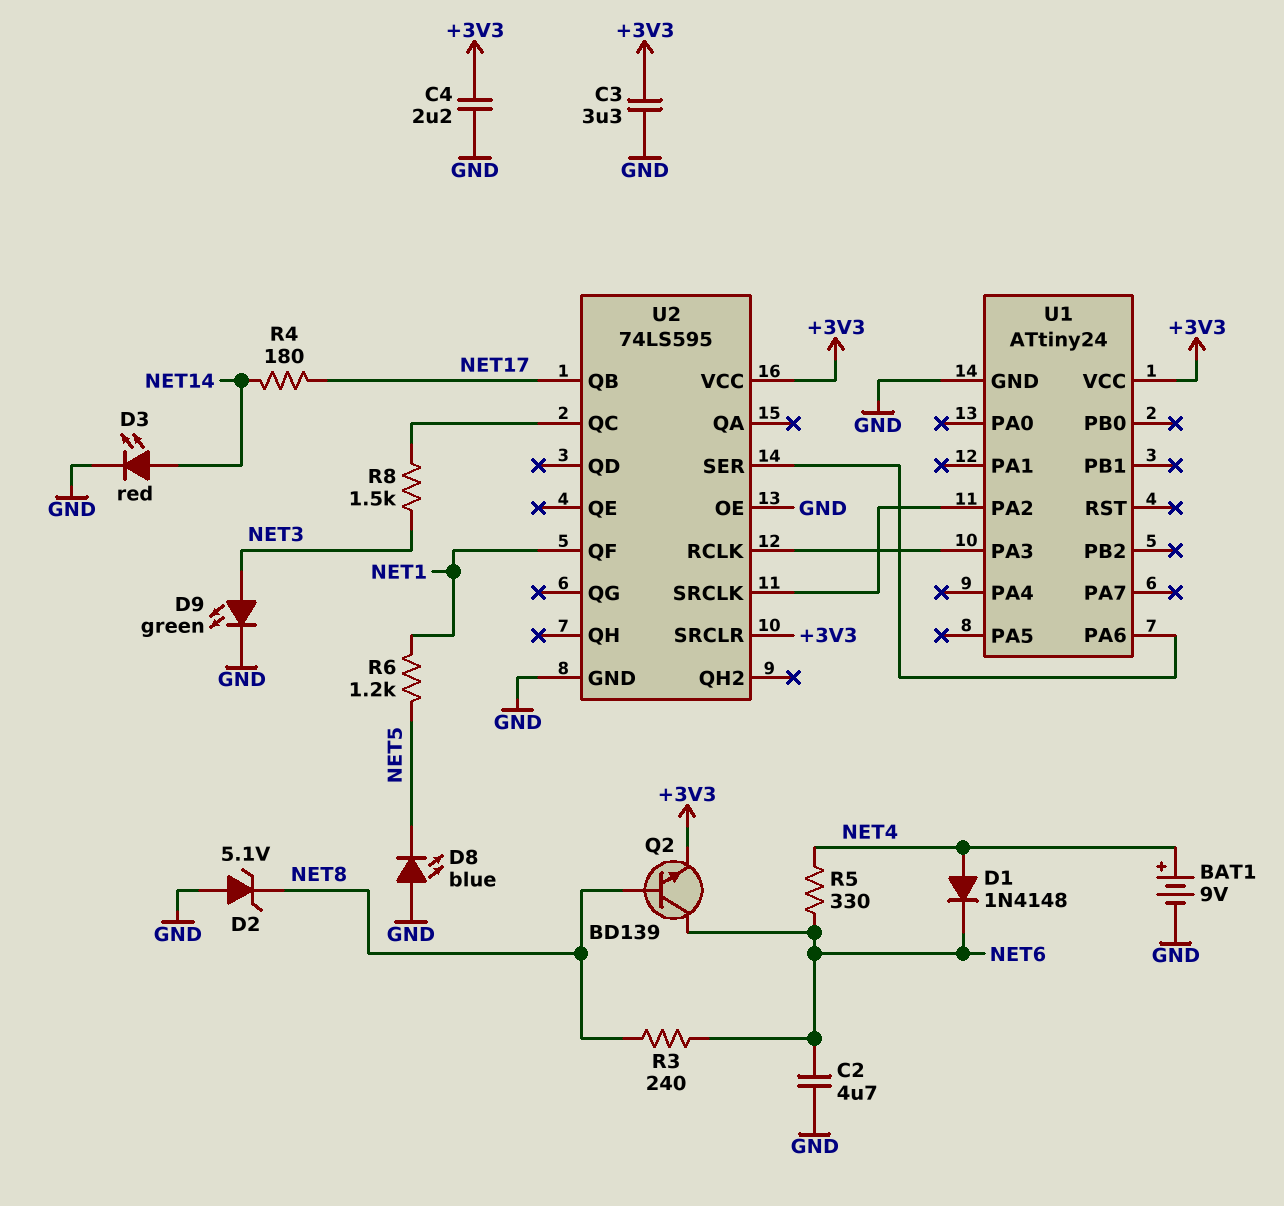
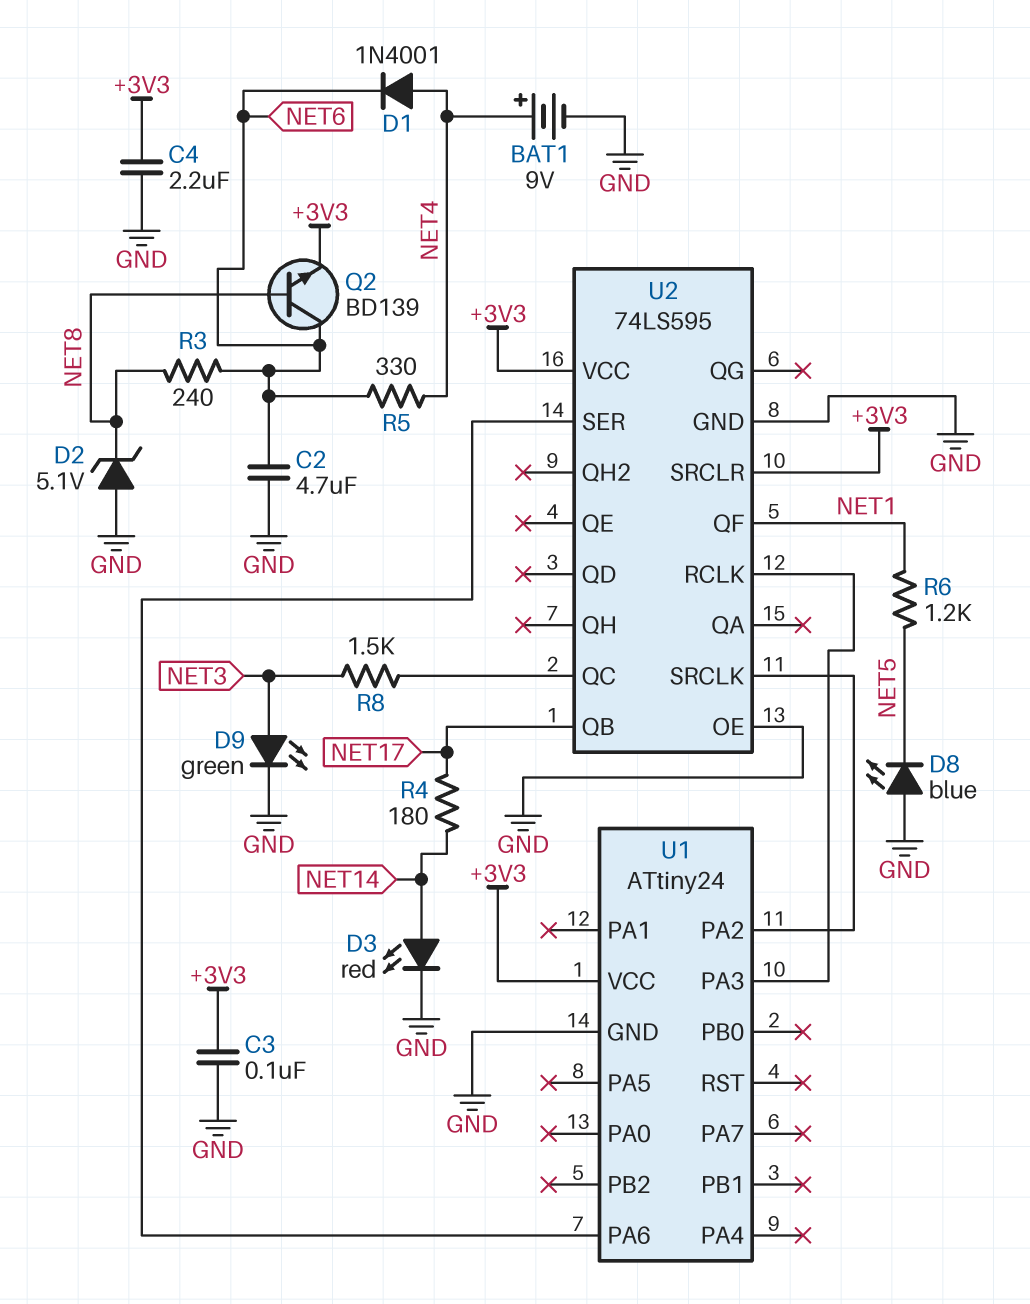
C3: 3.3uF (+3V3, GND) -> 100nF (+3V3, GND)
D1: diode 1N4148 (A NET4, K NET6) -> diode 1N4001 (A NET4, K NET6)

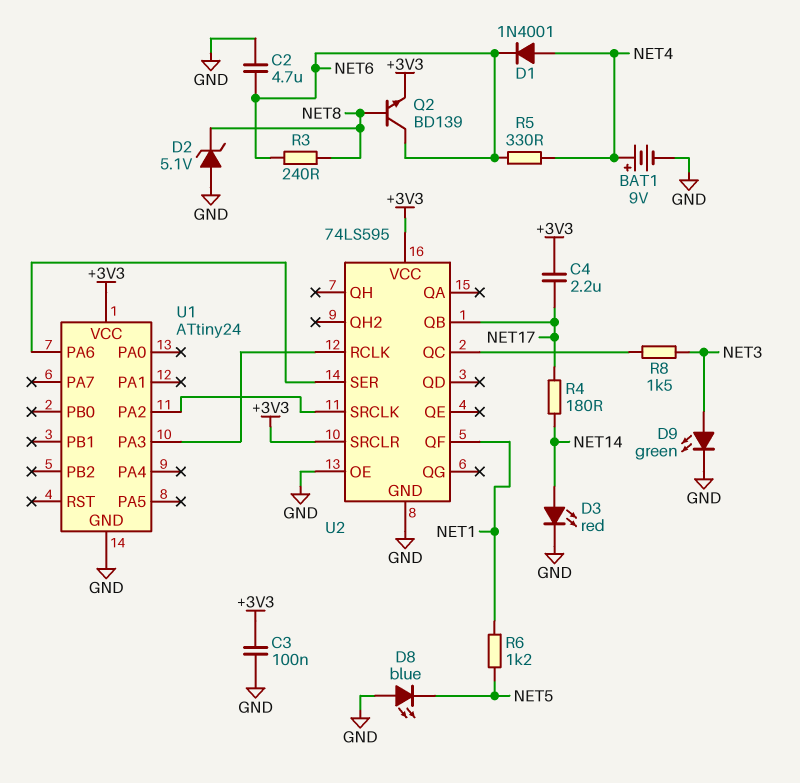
C4: 2.2uF (+3V3, GND) -> 2.2uF (+3V3, NET17)

